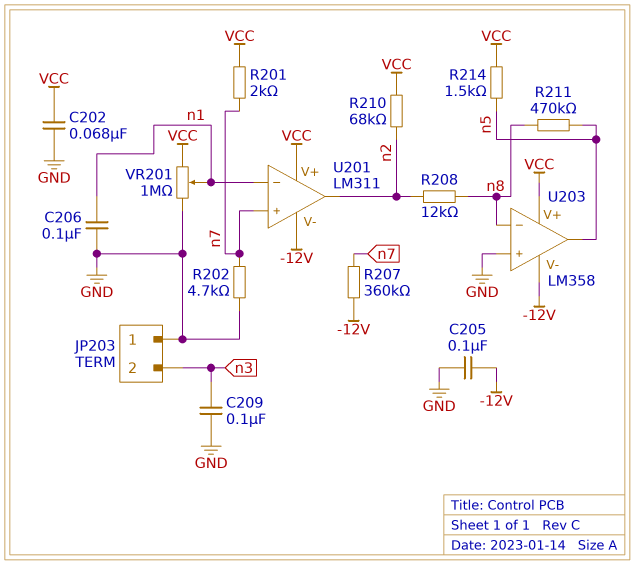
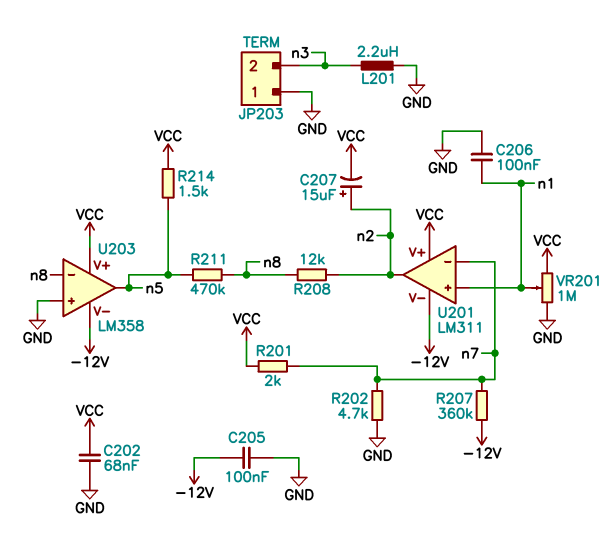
C207: none -> 15uF (plus n2, minus VCC)
C209: 100nF (GND, n3) -> none
L201: none -> 2.2uH (GND, n3)
R210: 68k (VCC, n2) -> none
U201 pin in+: n7 -> n1
U201 pin in-: n1 -> n7

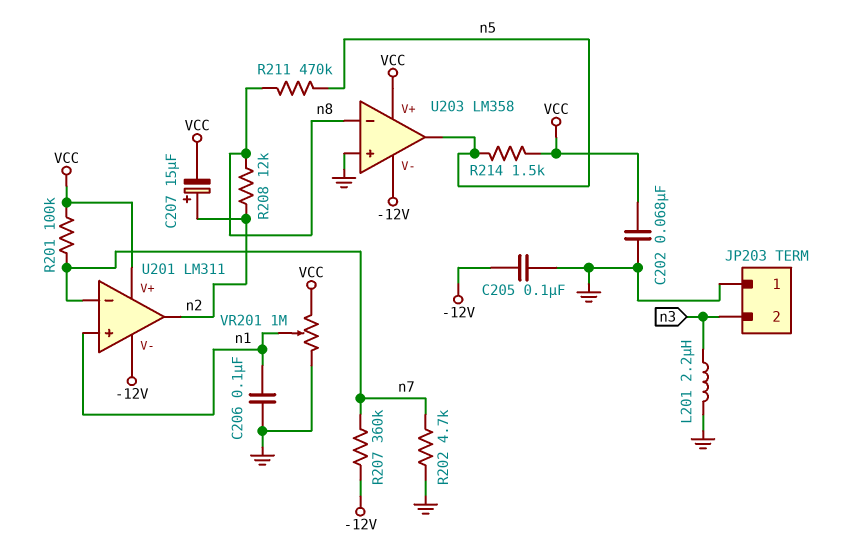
R201: 2k (VCC, n7) -> 100k (VCC, n7)

